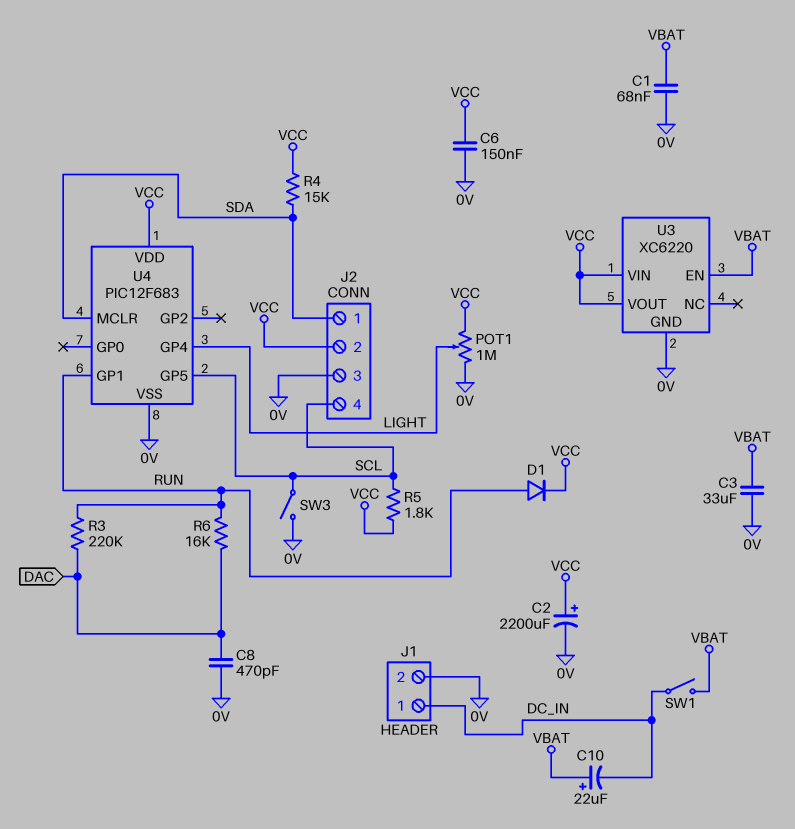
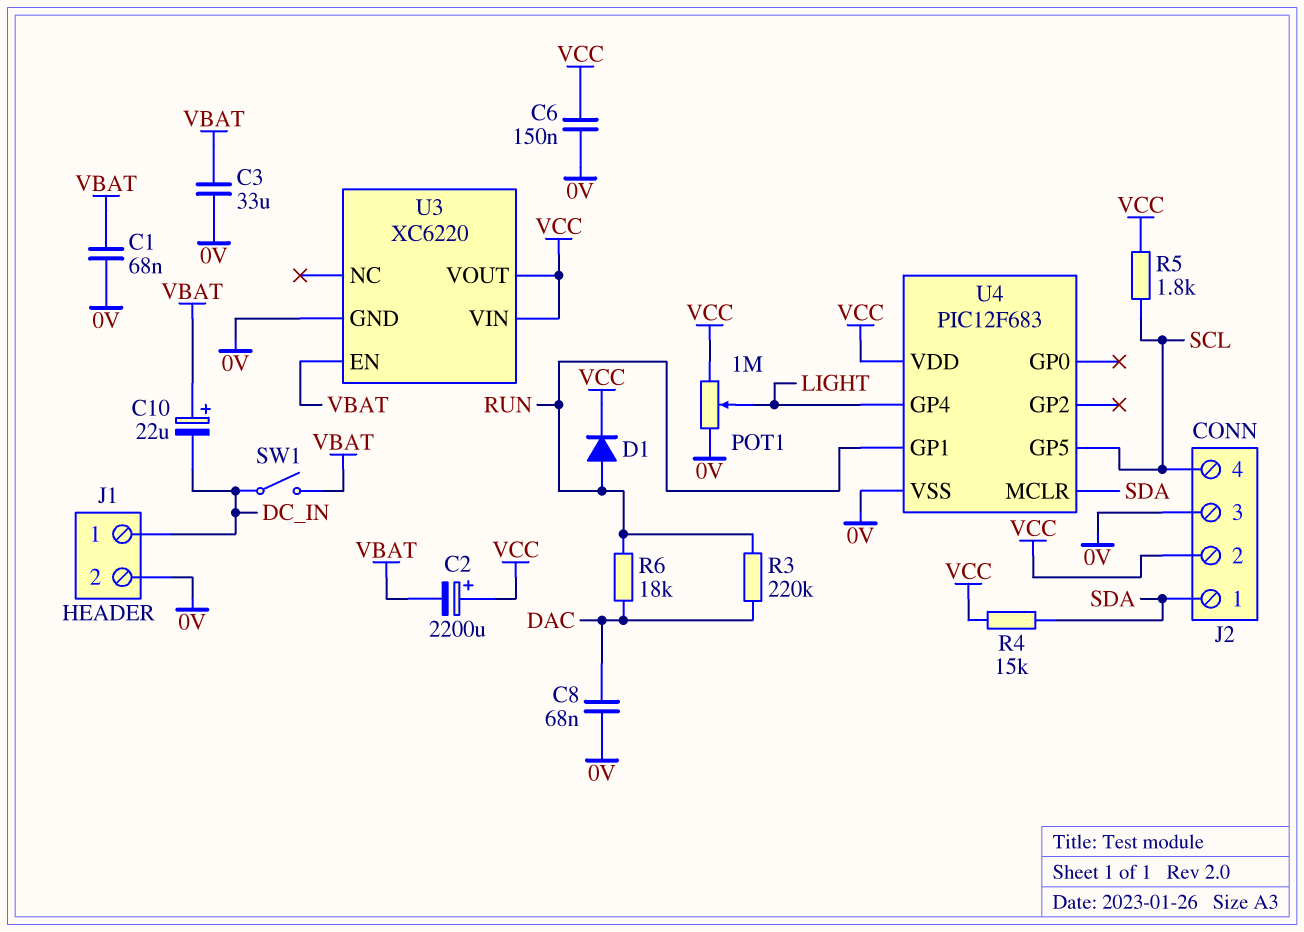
C2: 2200uF (plus VCC, minus 0V) -> 2200uF (plus VCC, minus VBAT)
C8: 470pF (0V, DAC) -> 68nF (0V, DAC)
R6: 16k (DAC, RUN) -> 18k (DAC, RUN)
SW3: switch (0V, SCL) -> none

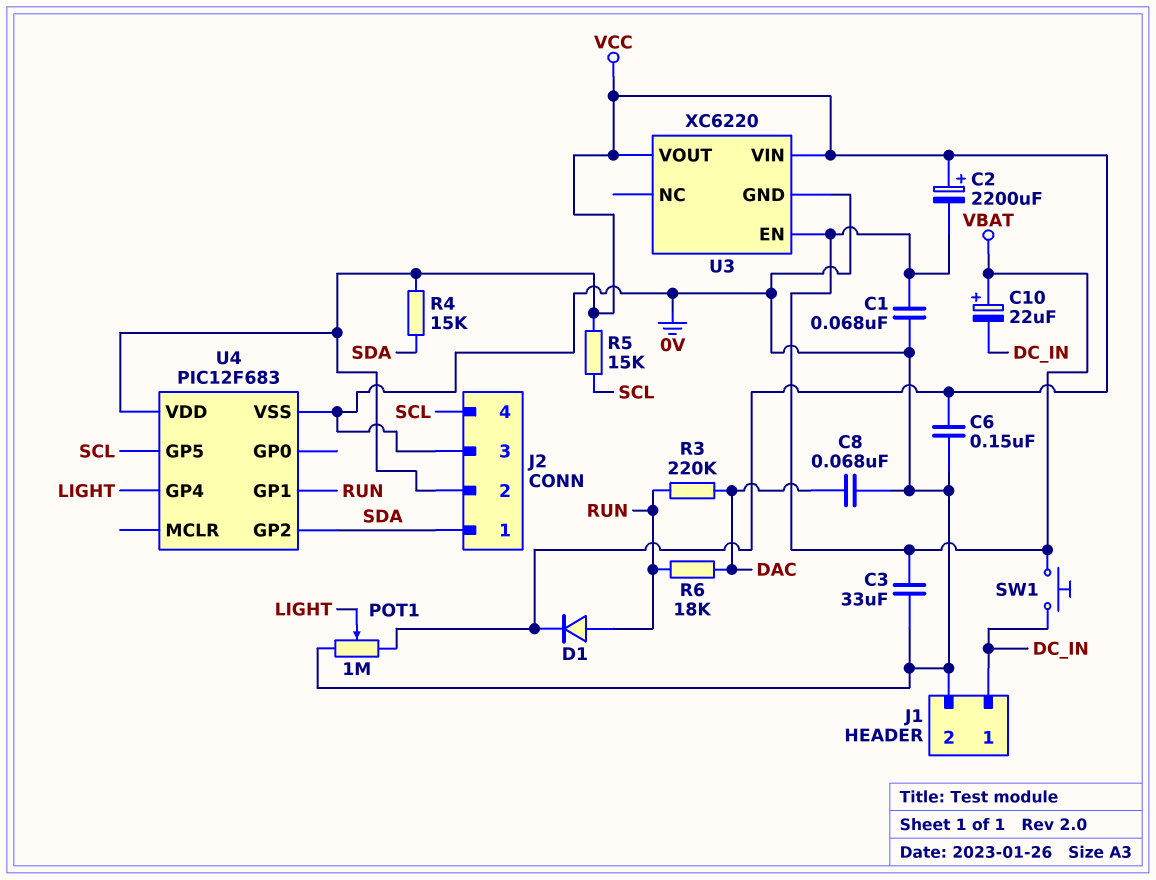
R5: 1.8k (SCL, VCC) -> 15k (SCL, VCC)
SW1: switch (DC_IN, VBAT) -> button (DC_IN, VBAT)
U4 pin GP2: none -> SDA
U4 pin MCLR: SDA -> none

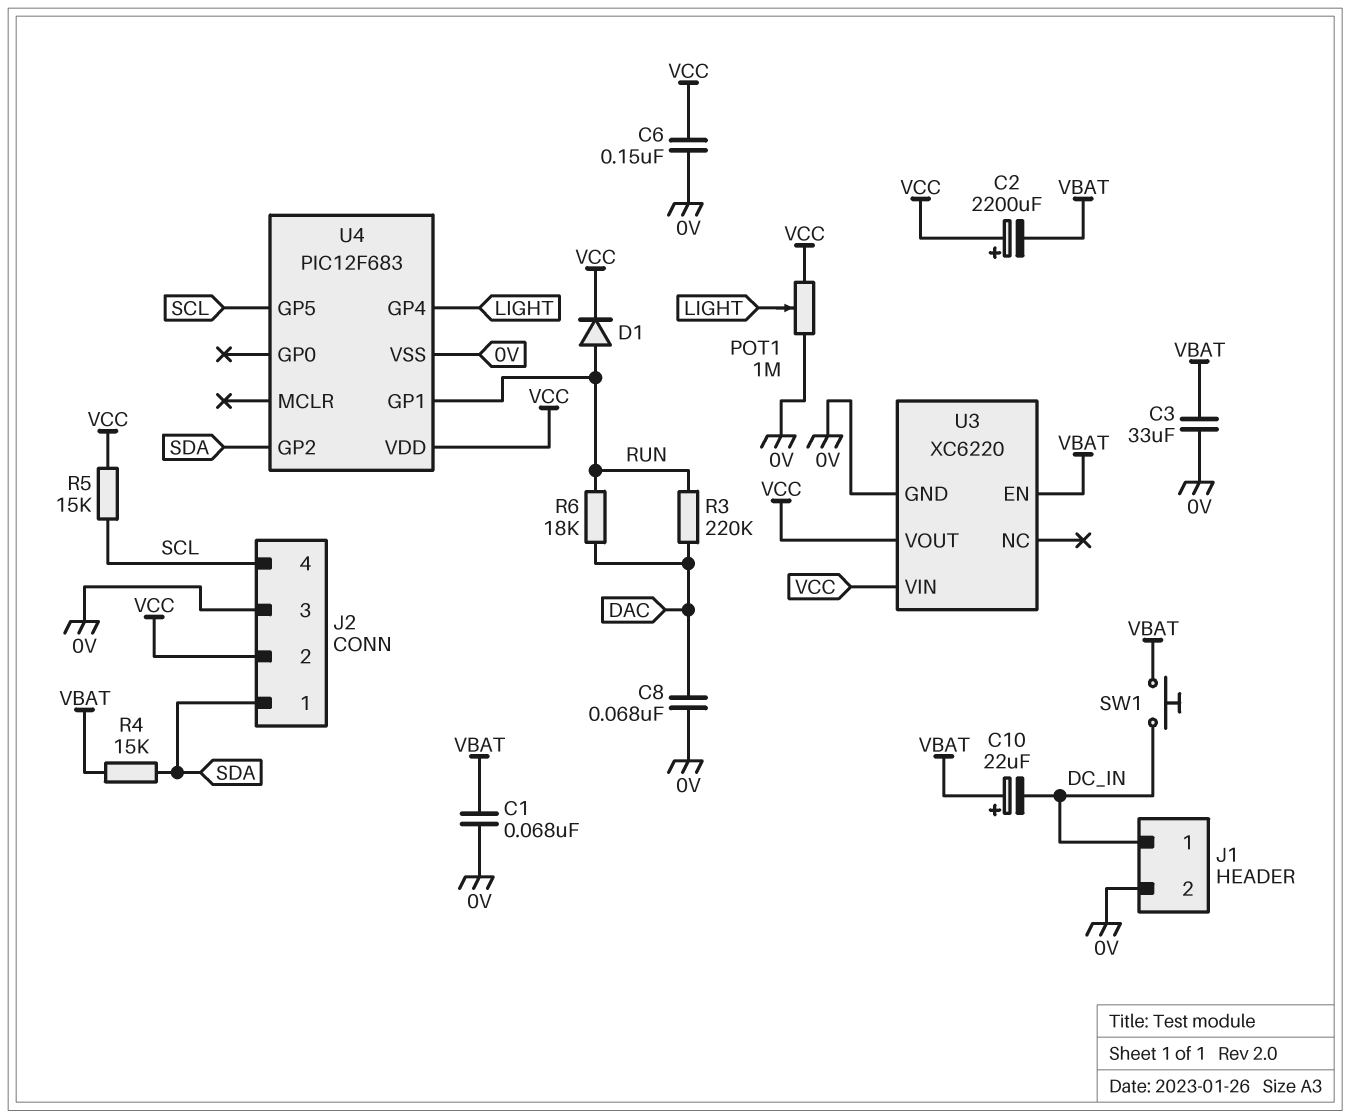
R4: 15k (SDA, VCC) -> 15k (SDA, VBAT)

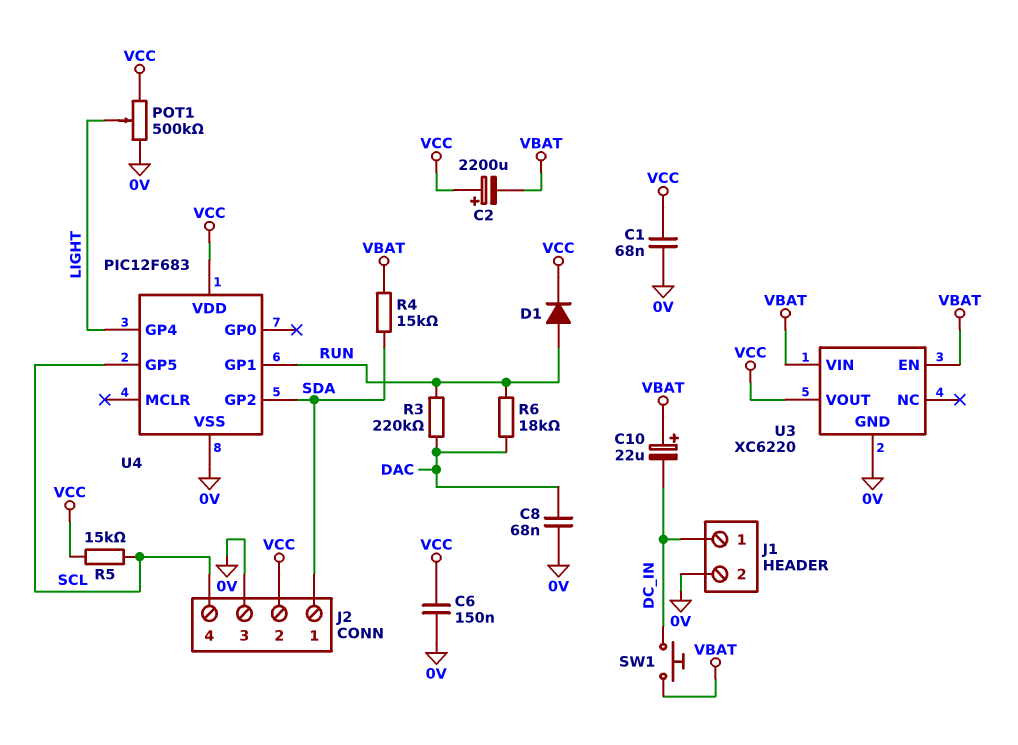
C1: 68nF (0V, VBAT) -> 68nF (0V, VCC)
C3: 33uF (0V, VBAT) -> none
POT1: 1M (0V, VCC, wiper LIGHT) -> 500k (0V, VCC, wiper LIGHT)
U3 pin VIN: VCC -> VBAT

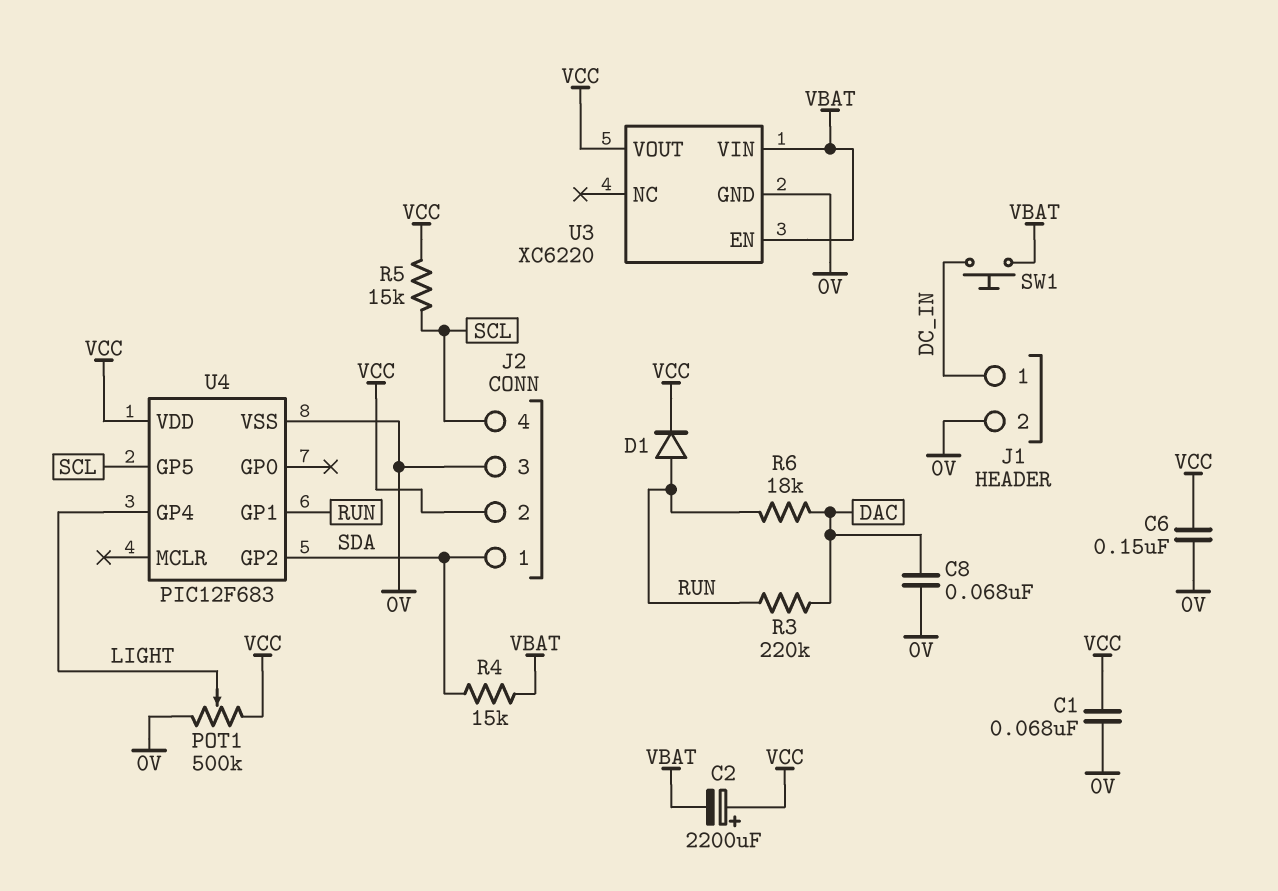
C10: 22uF (plus VBAT, minus DC_IN) -> none

